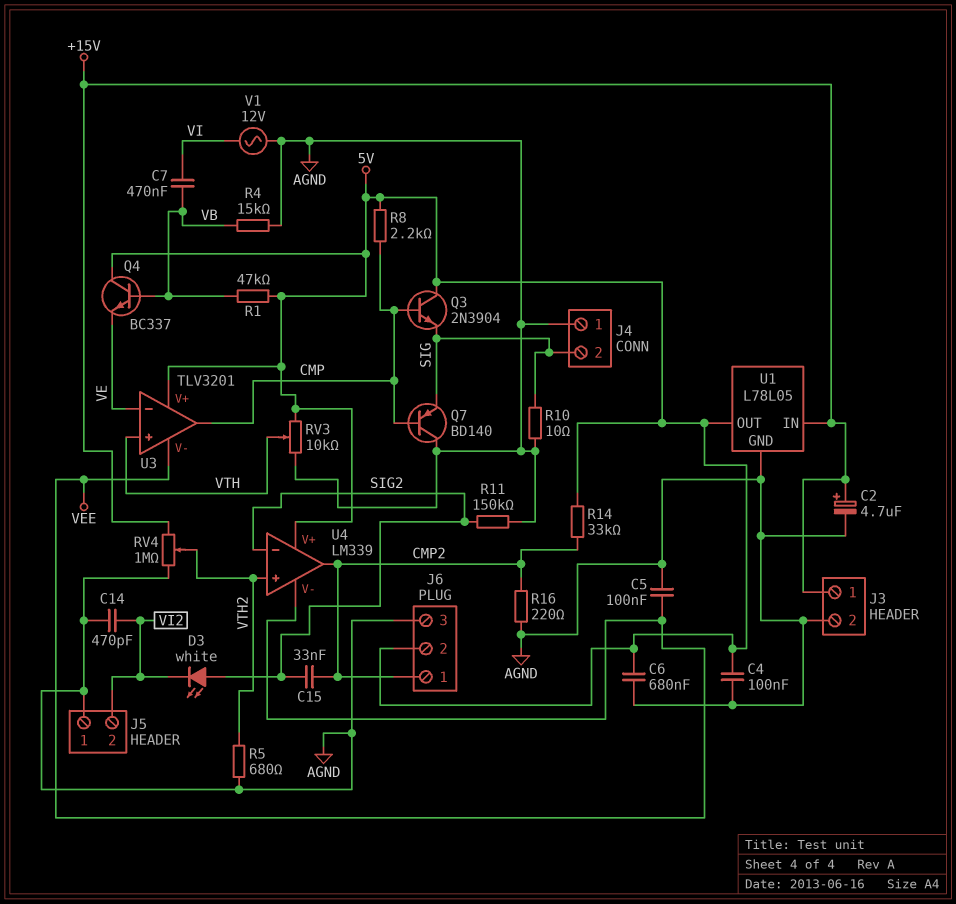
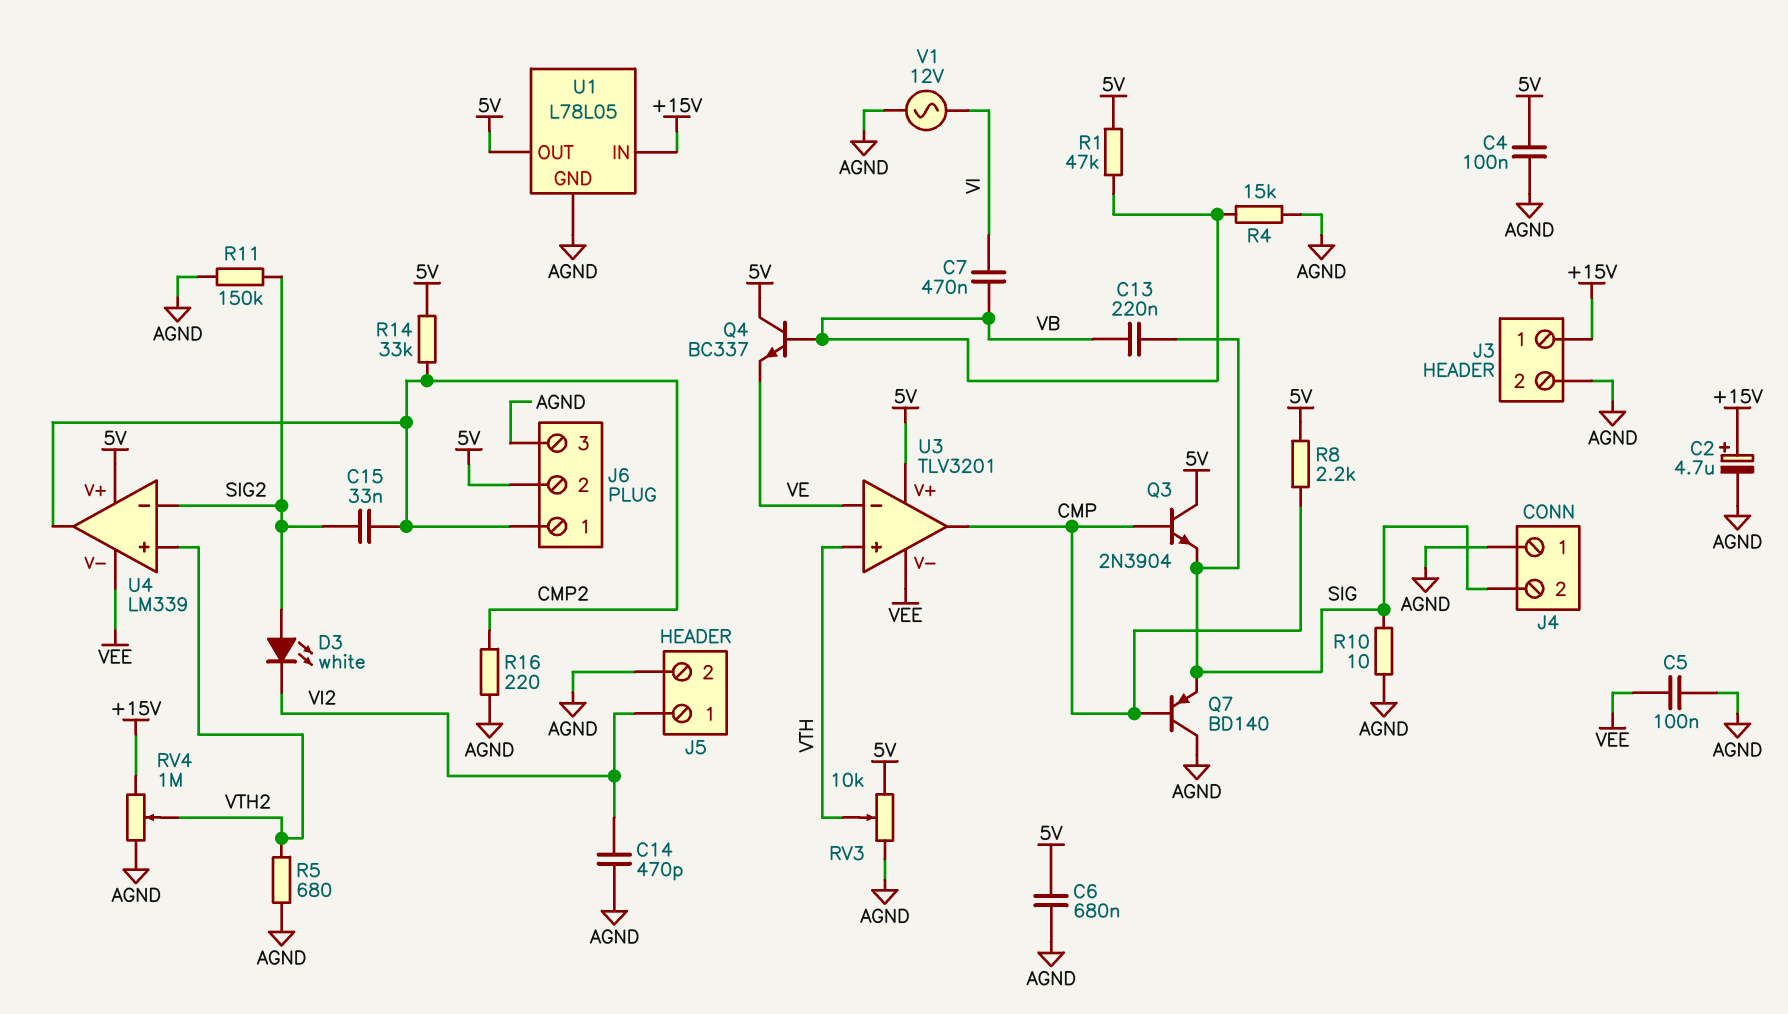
C13: none -> 220nF (SIG, VB)
J5 pin 1: AGND -> VI2
J5 pin 2: VI2 -> AGND

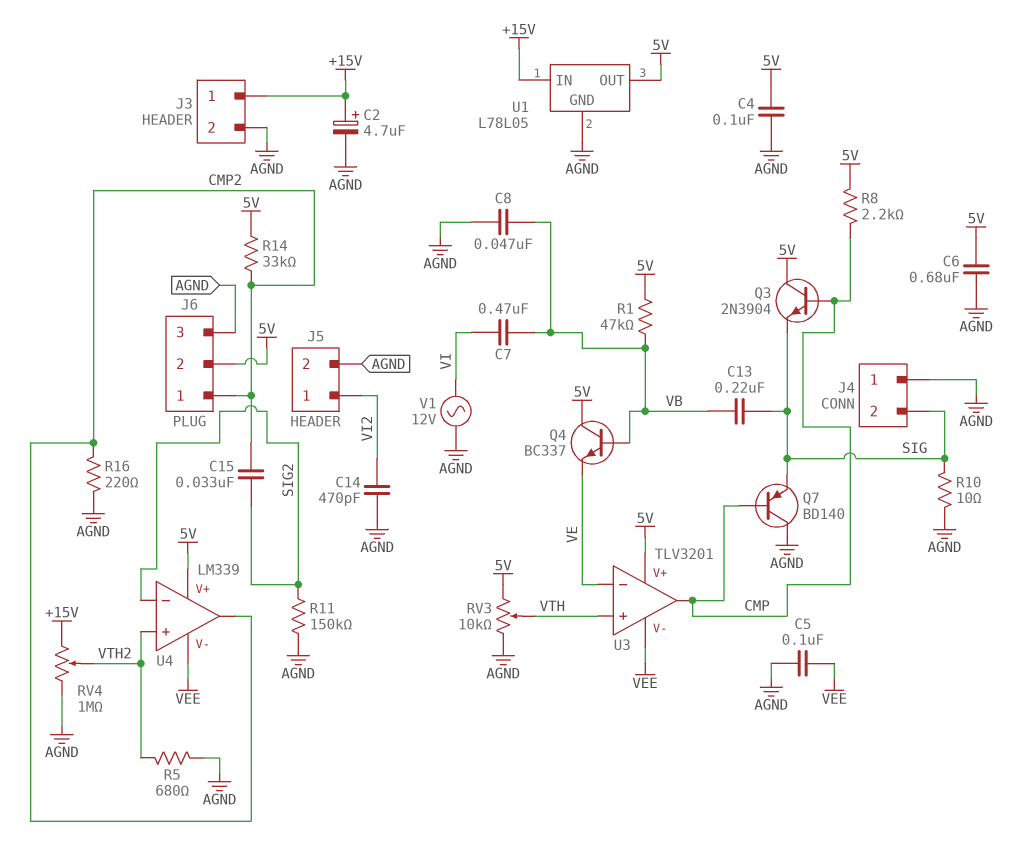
C8: none -> 47nF (AGND, VB)
D3: LED white (A SIG2, K VI2) -> none
R4: 15k (AGND, VB) -> none

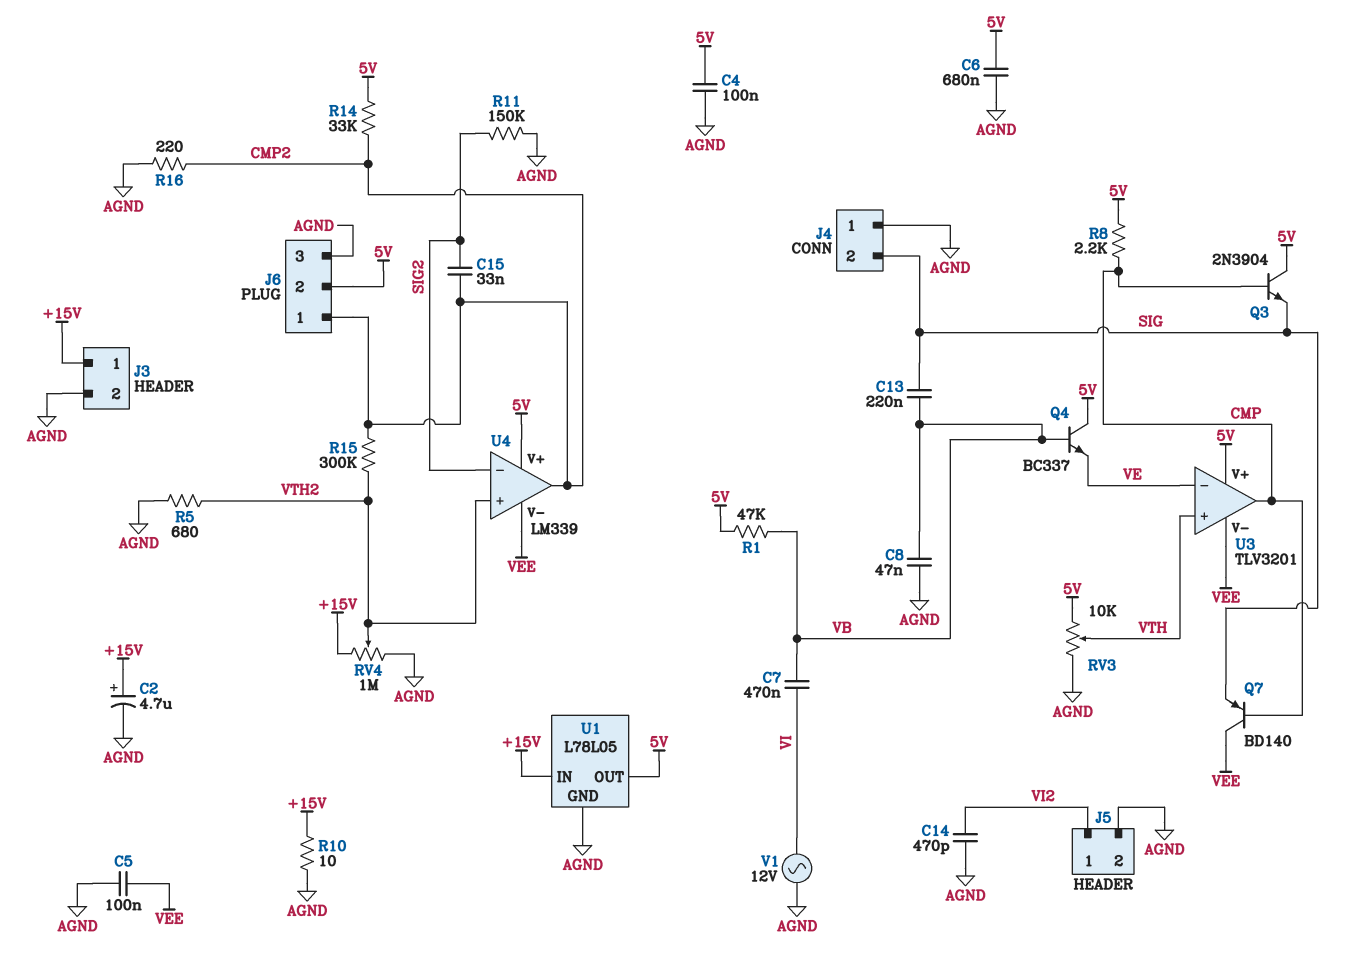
Q7: PNP BD140 (B CMP, C AGND, E SIG) -> PNP BD140 (B CMP, C VEE, E SIG)
R10: 10 (AGND, SIG) -> 10 (+15V, AGND)
R15: none -> 300k (CMP2, VTH2)

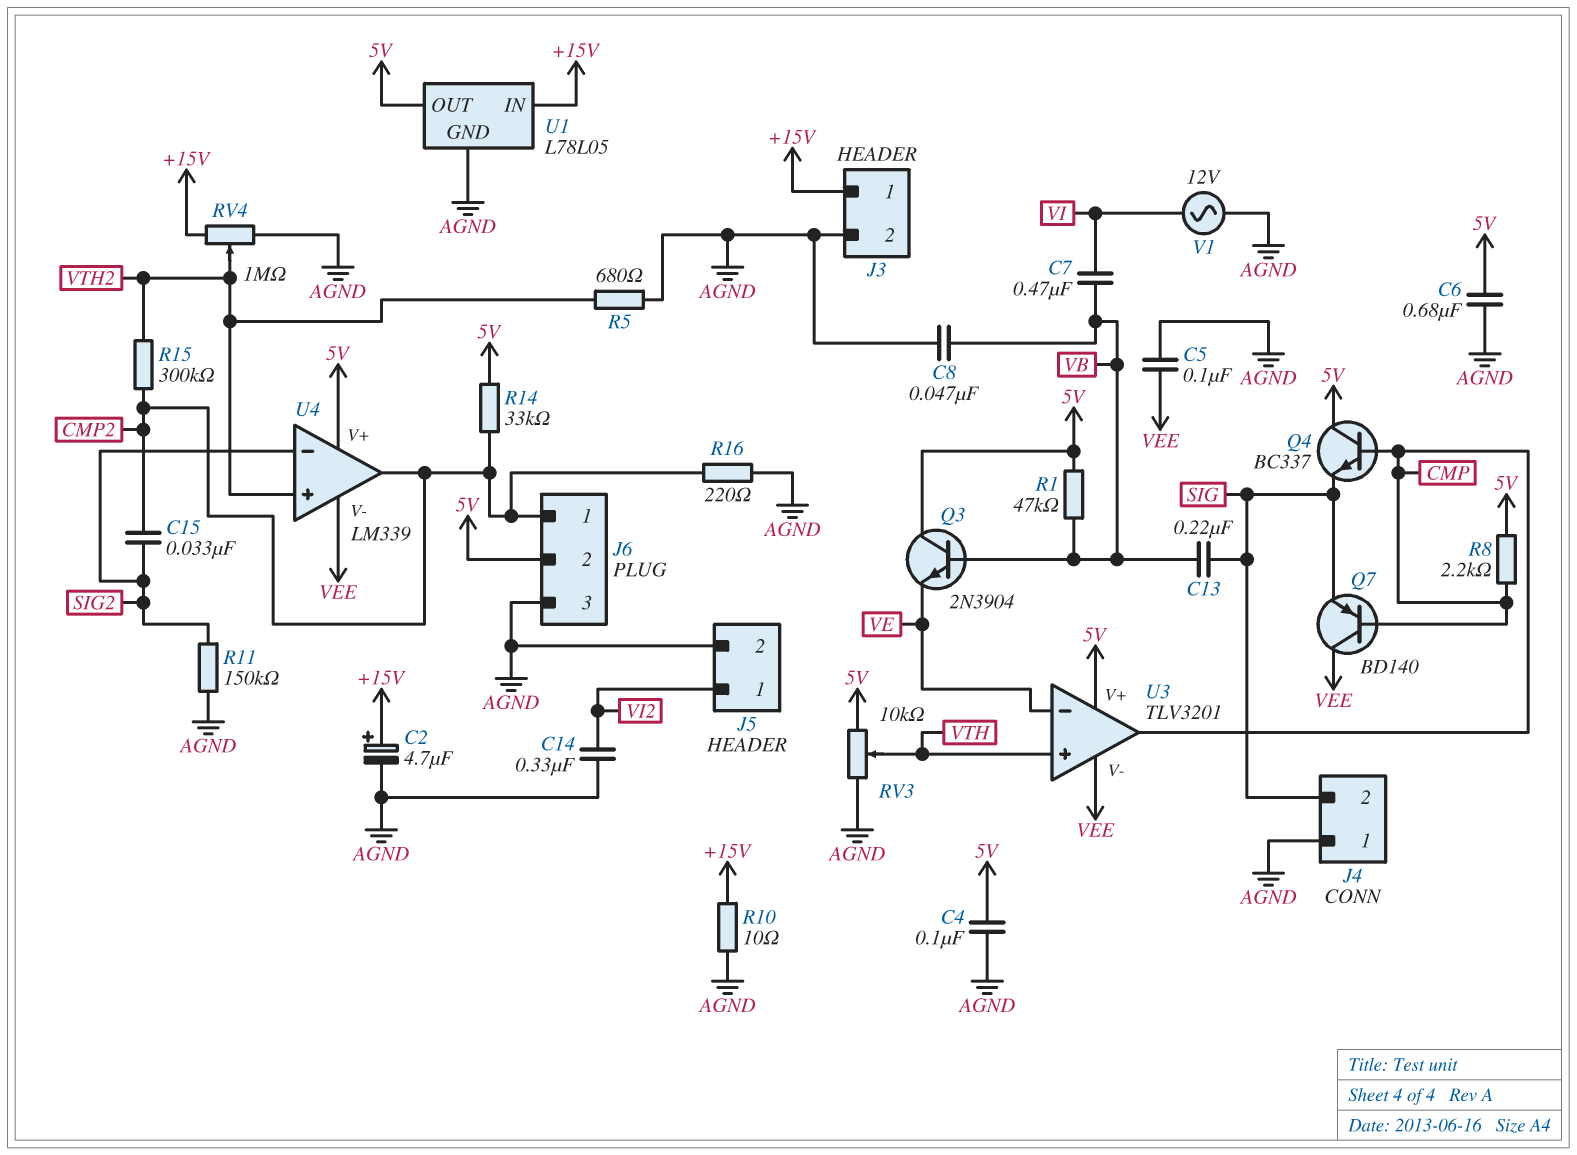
C14: 470pF (AGND, VI2) -> 330nF (AGND, VI2)
Q3: NPN 2N3904 (B CMP, C 5V, E SIG) -> NPN 2N3904 (B VB, C 5V, E VE)
Q4: NPN BC337 (B VB, C 5V, E VE) -> NPN BC337 (B CMP, C 5V, E SIG)

